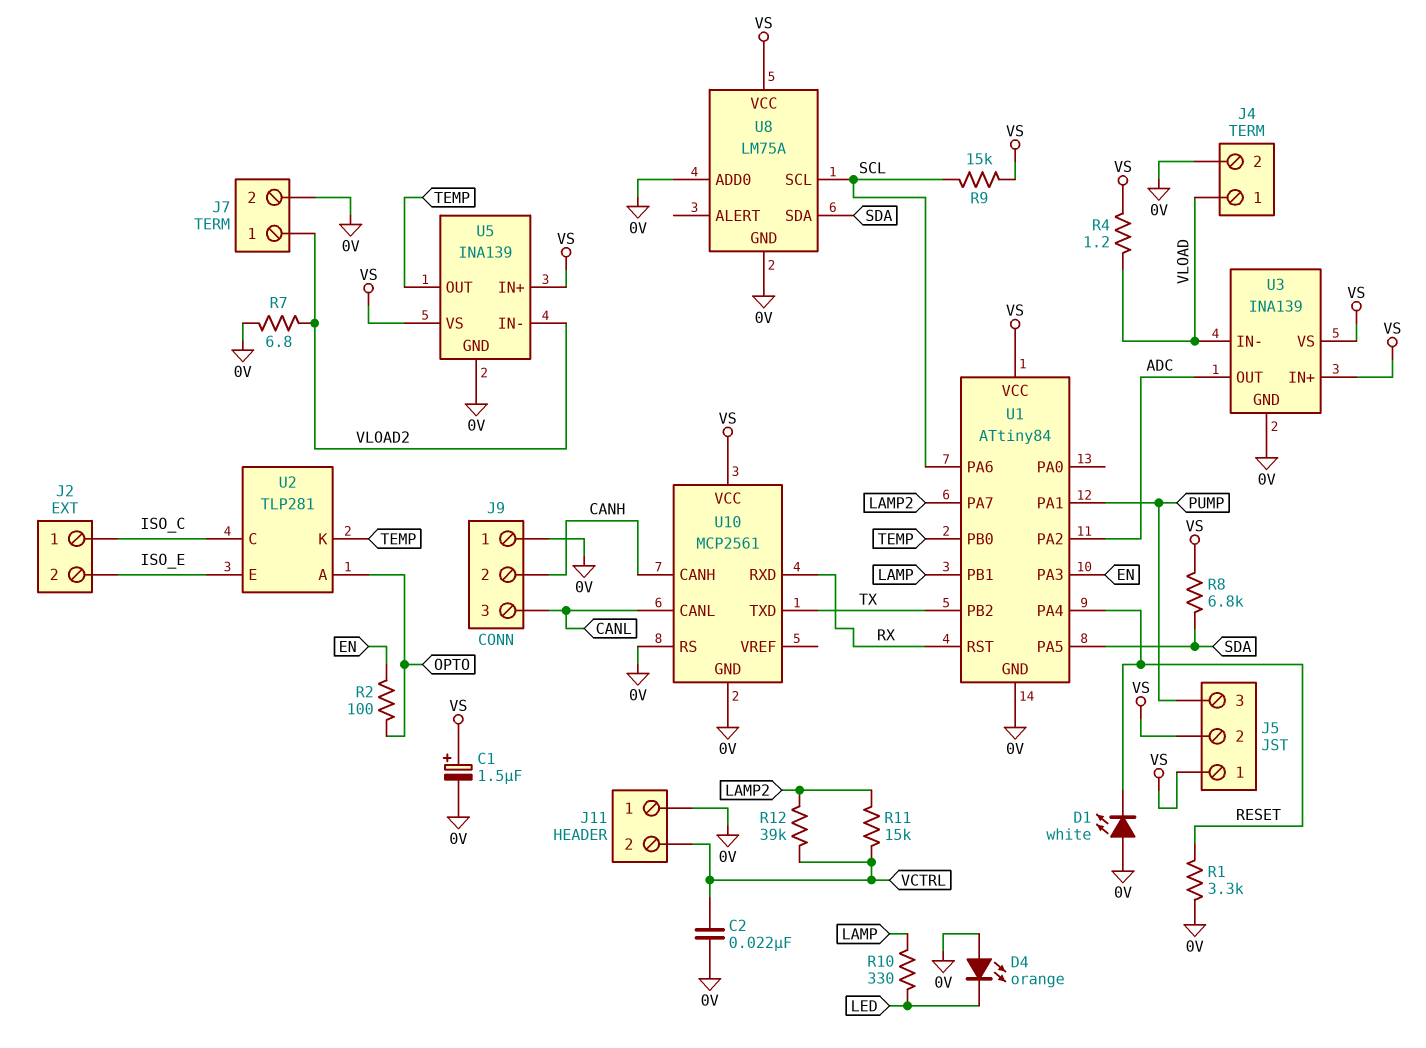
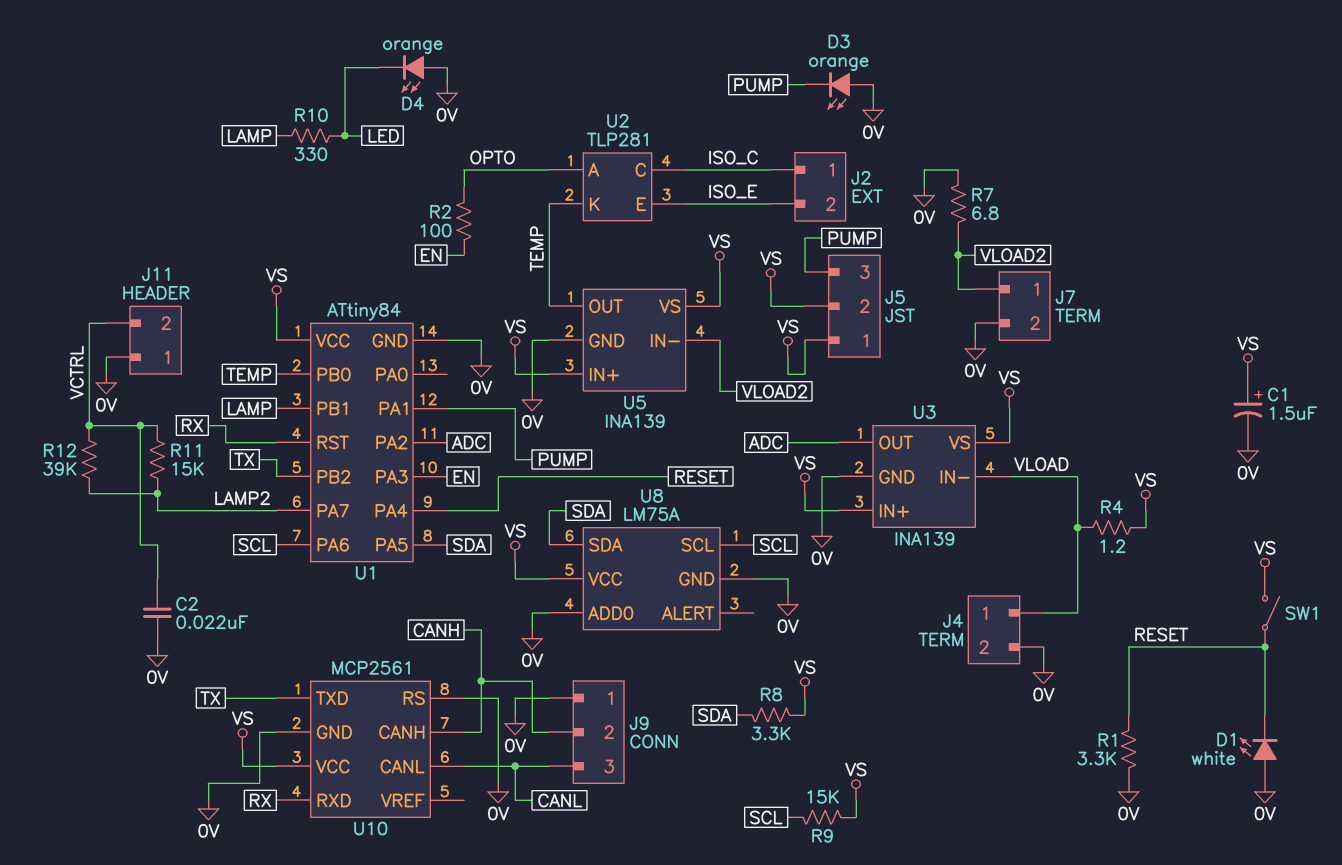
D3: none -> LED orange (A 0V, K PUMP)
R8: 6.8k (SDA, VS) -> 3.3k (SDA, VS)
SW1: none -> switch (RESET, VS)

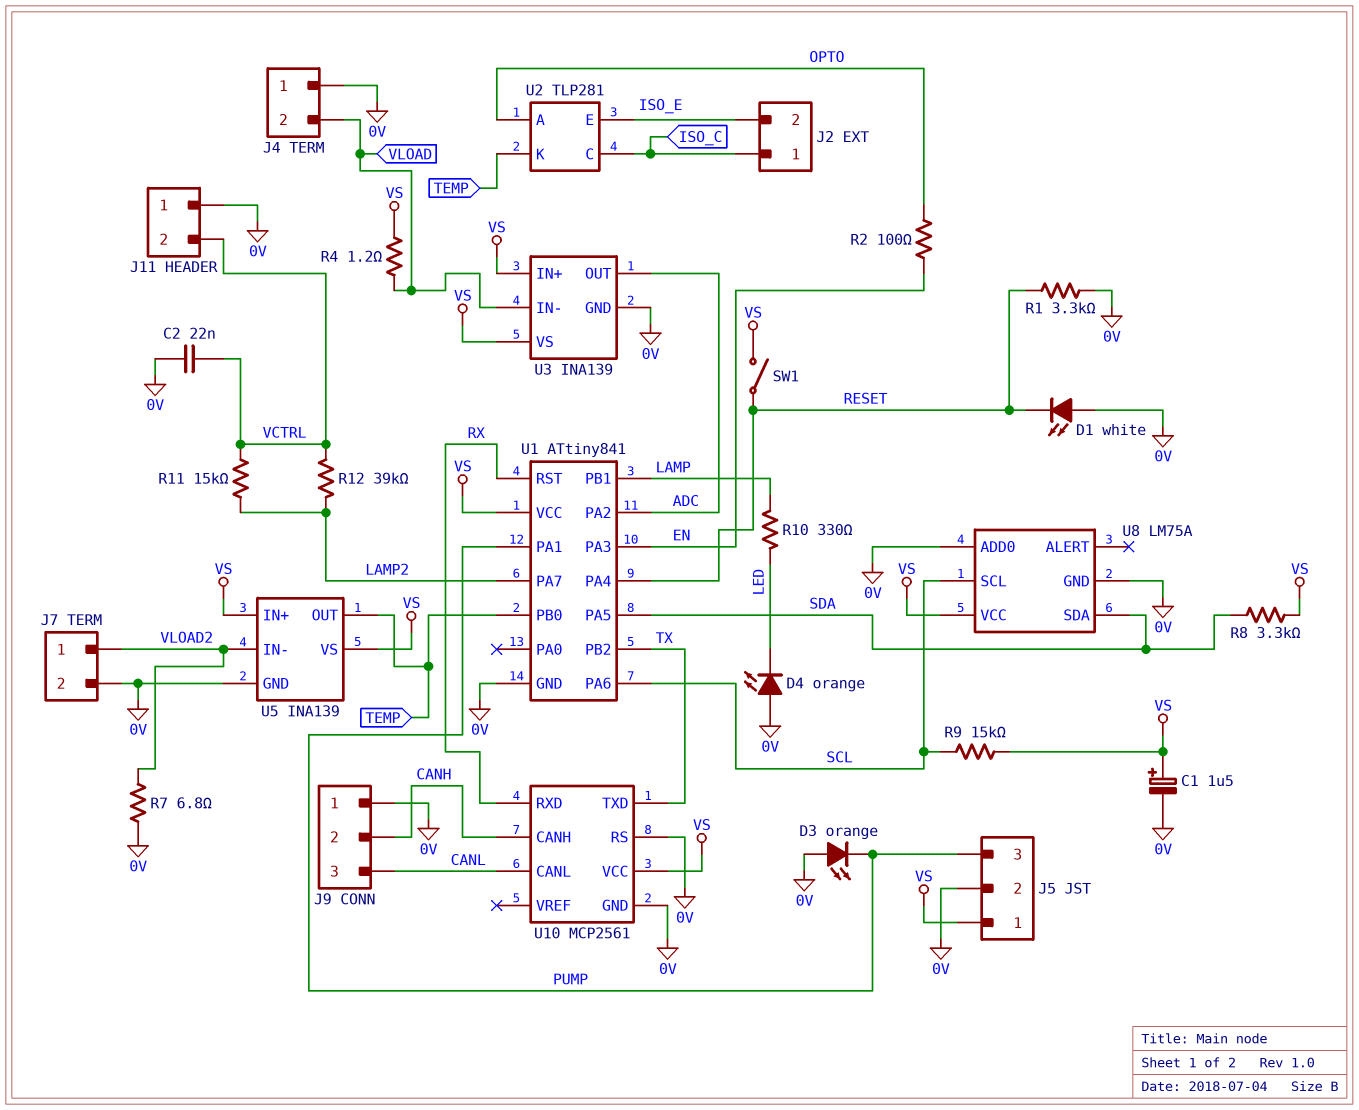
J4 pin 1: VLOAD -> 0V
J4 pin 2: 0V -> VLOAD
J5 pin 2: VS -> 0V
U1: ATtiny84 -> ATtiny841

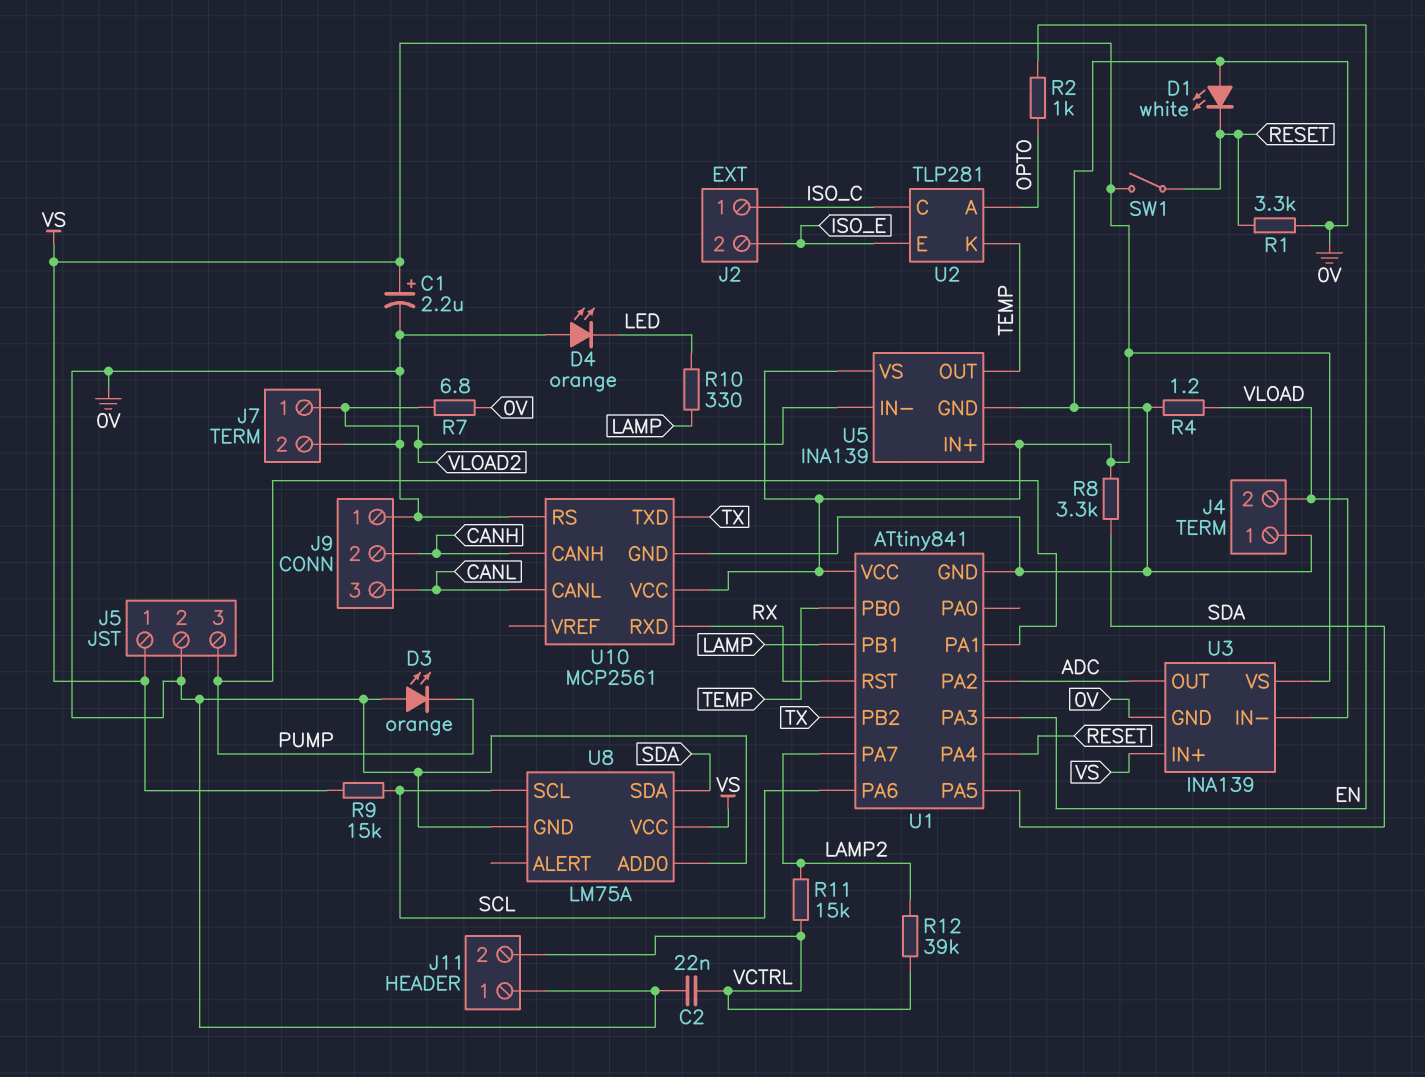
C1: 1.5uF (plus VS, minus 0V) -> 2.2uF (plus VS, minus 0V)
R2: 100 (EN, OPTO) -> 1k (EN, OPTO)
R4: 1.2 (VLOAD, VS) -> 1.2 (0V, VLOAD)

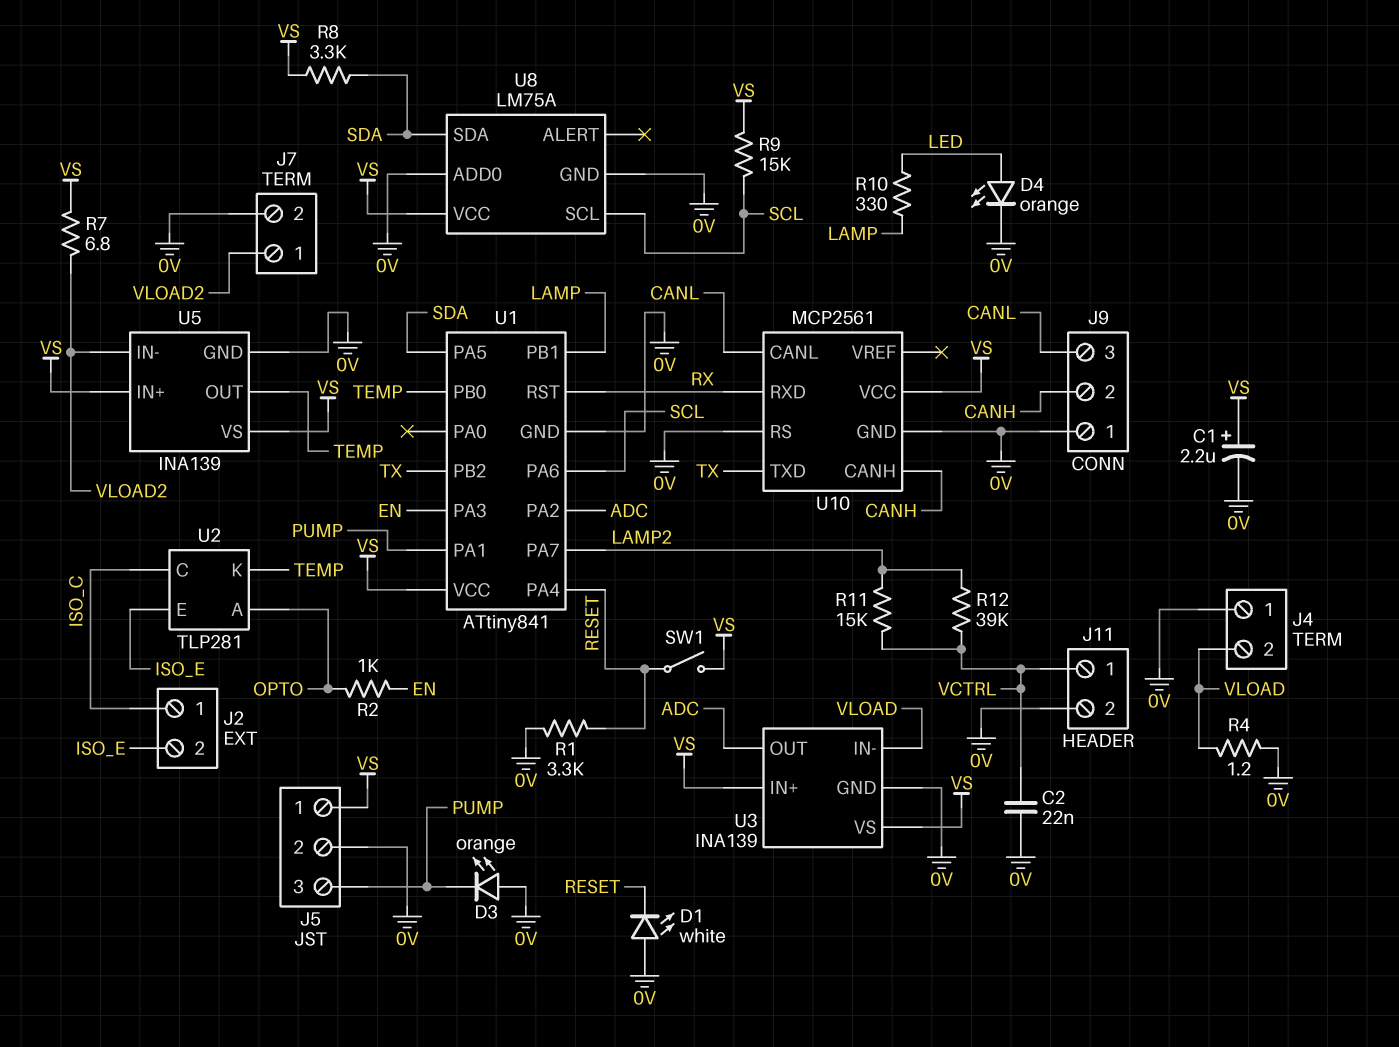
D4: LED orange (A 0V, K LED) -> LED orange (A LED, K 0V)
J11 pin 1: 0V -> VCTRL
J11 pin 2: VCTRL -> 0V
R7: 6.8 (0V, VLOAD2) -> 6.8 (VLOAD2, VS)

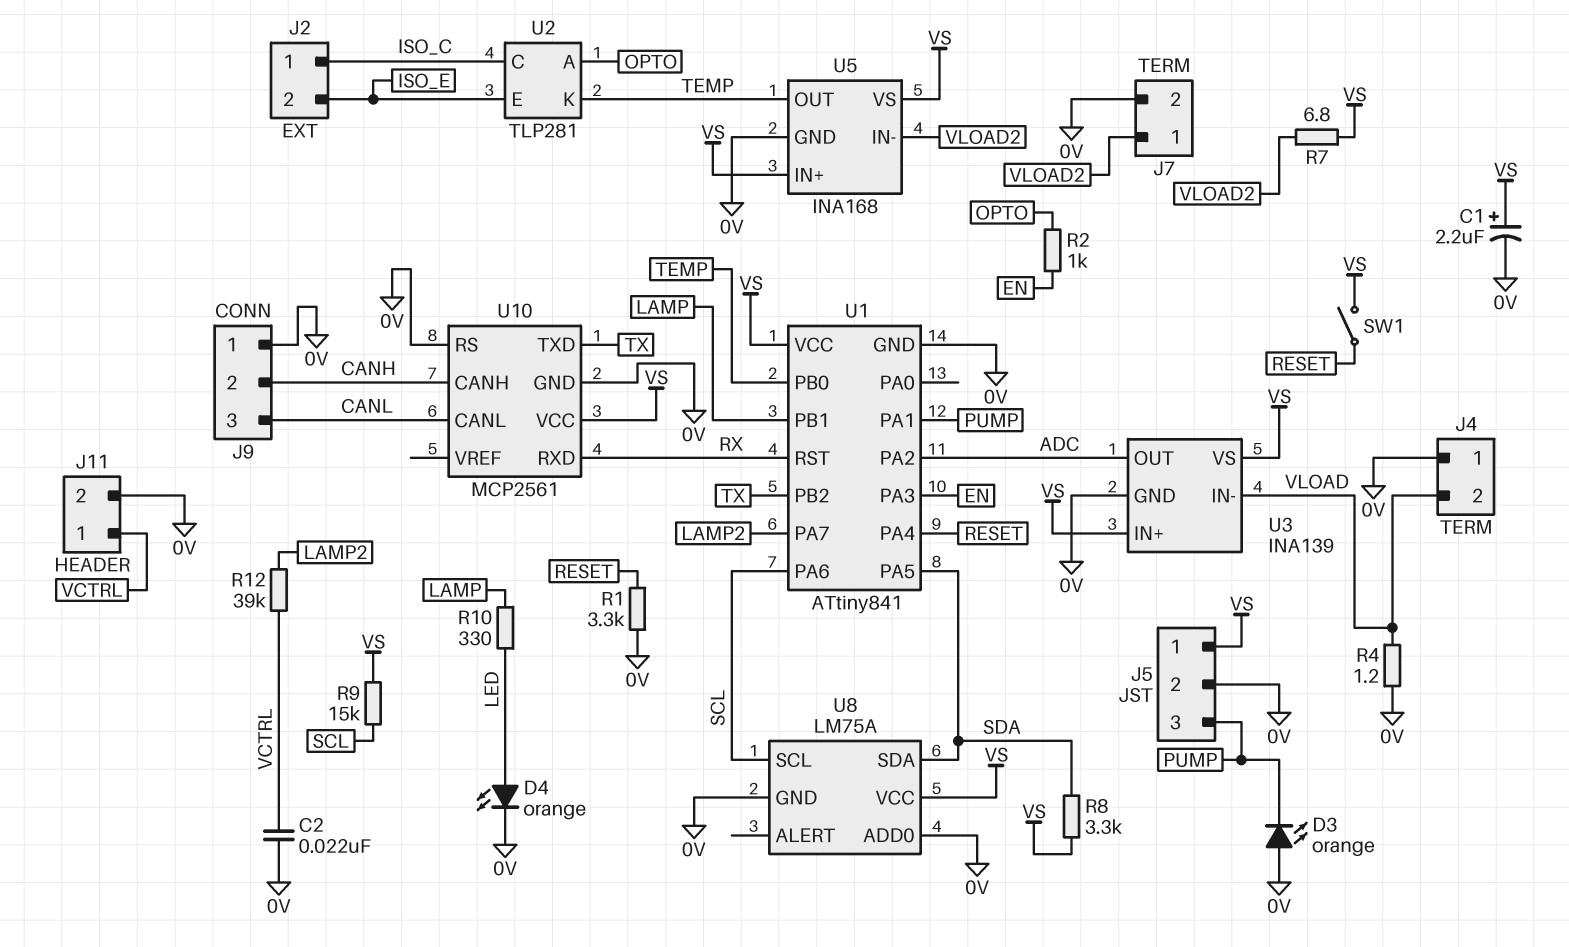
D1: LED white (A 0V, K RESET) -> none
R11: 15k (LAMP2, VCTRL) -> none
U5: INA139 -> INA168

